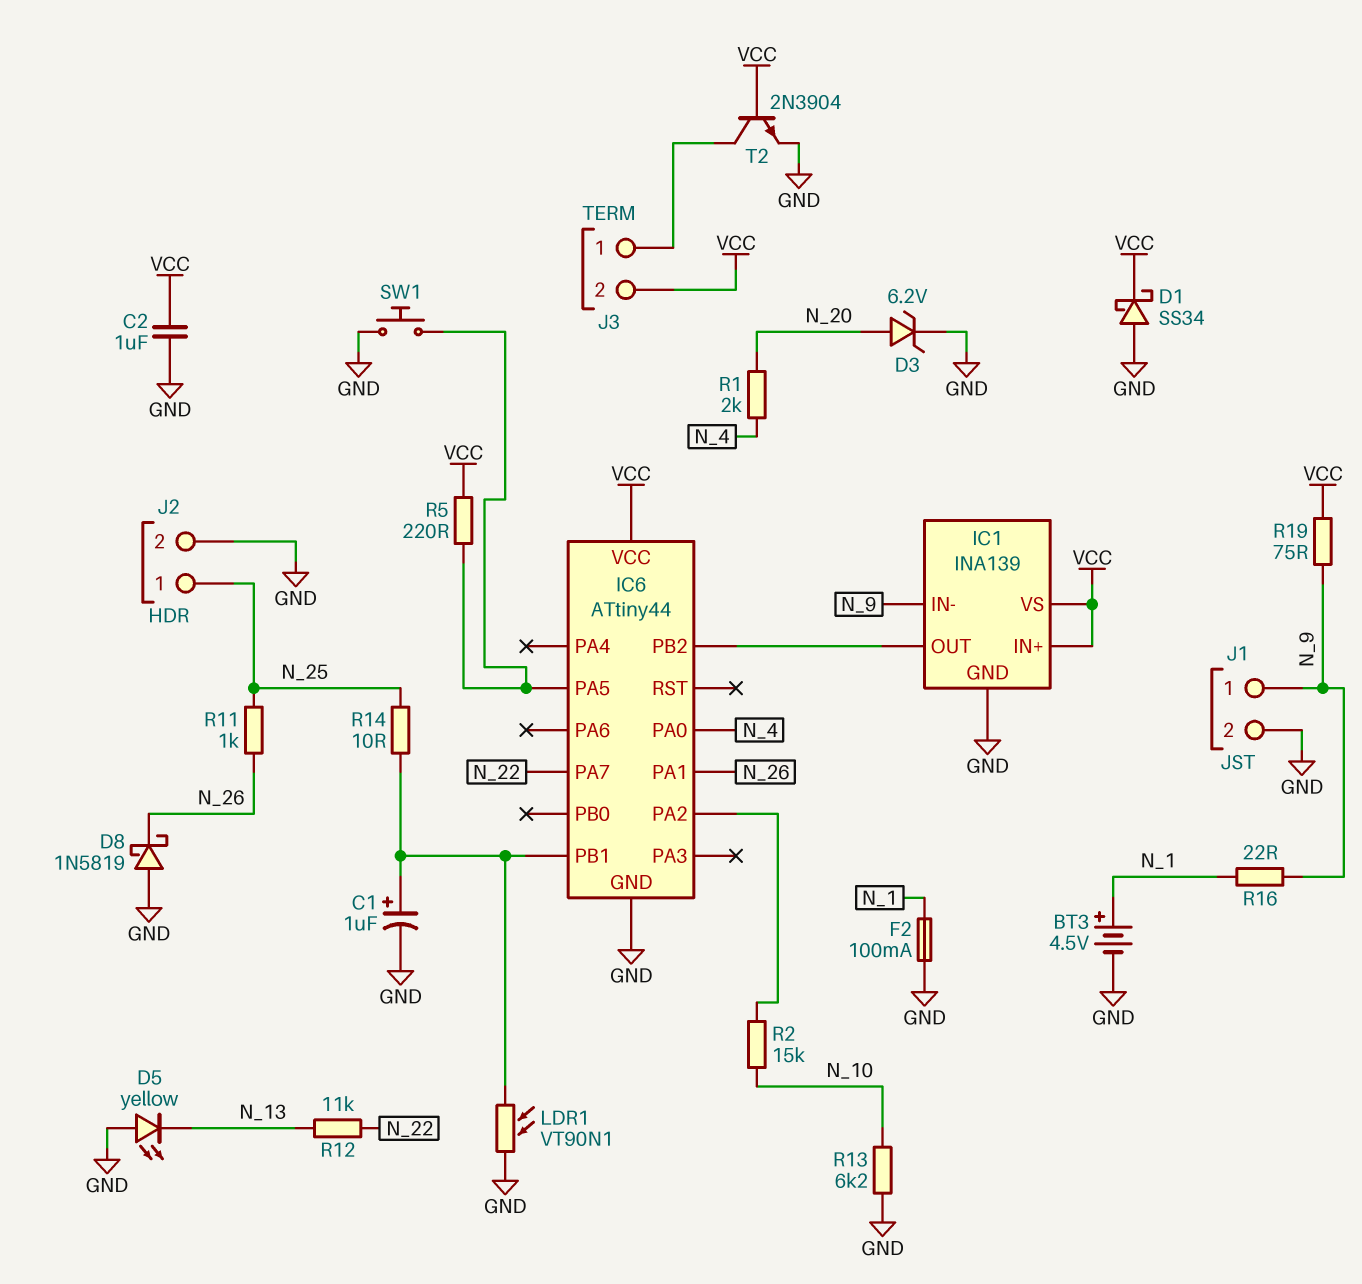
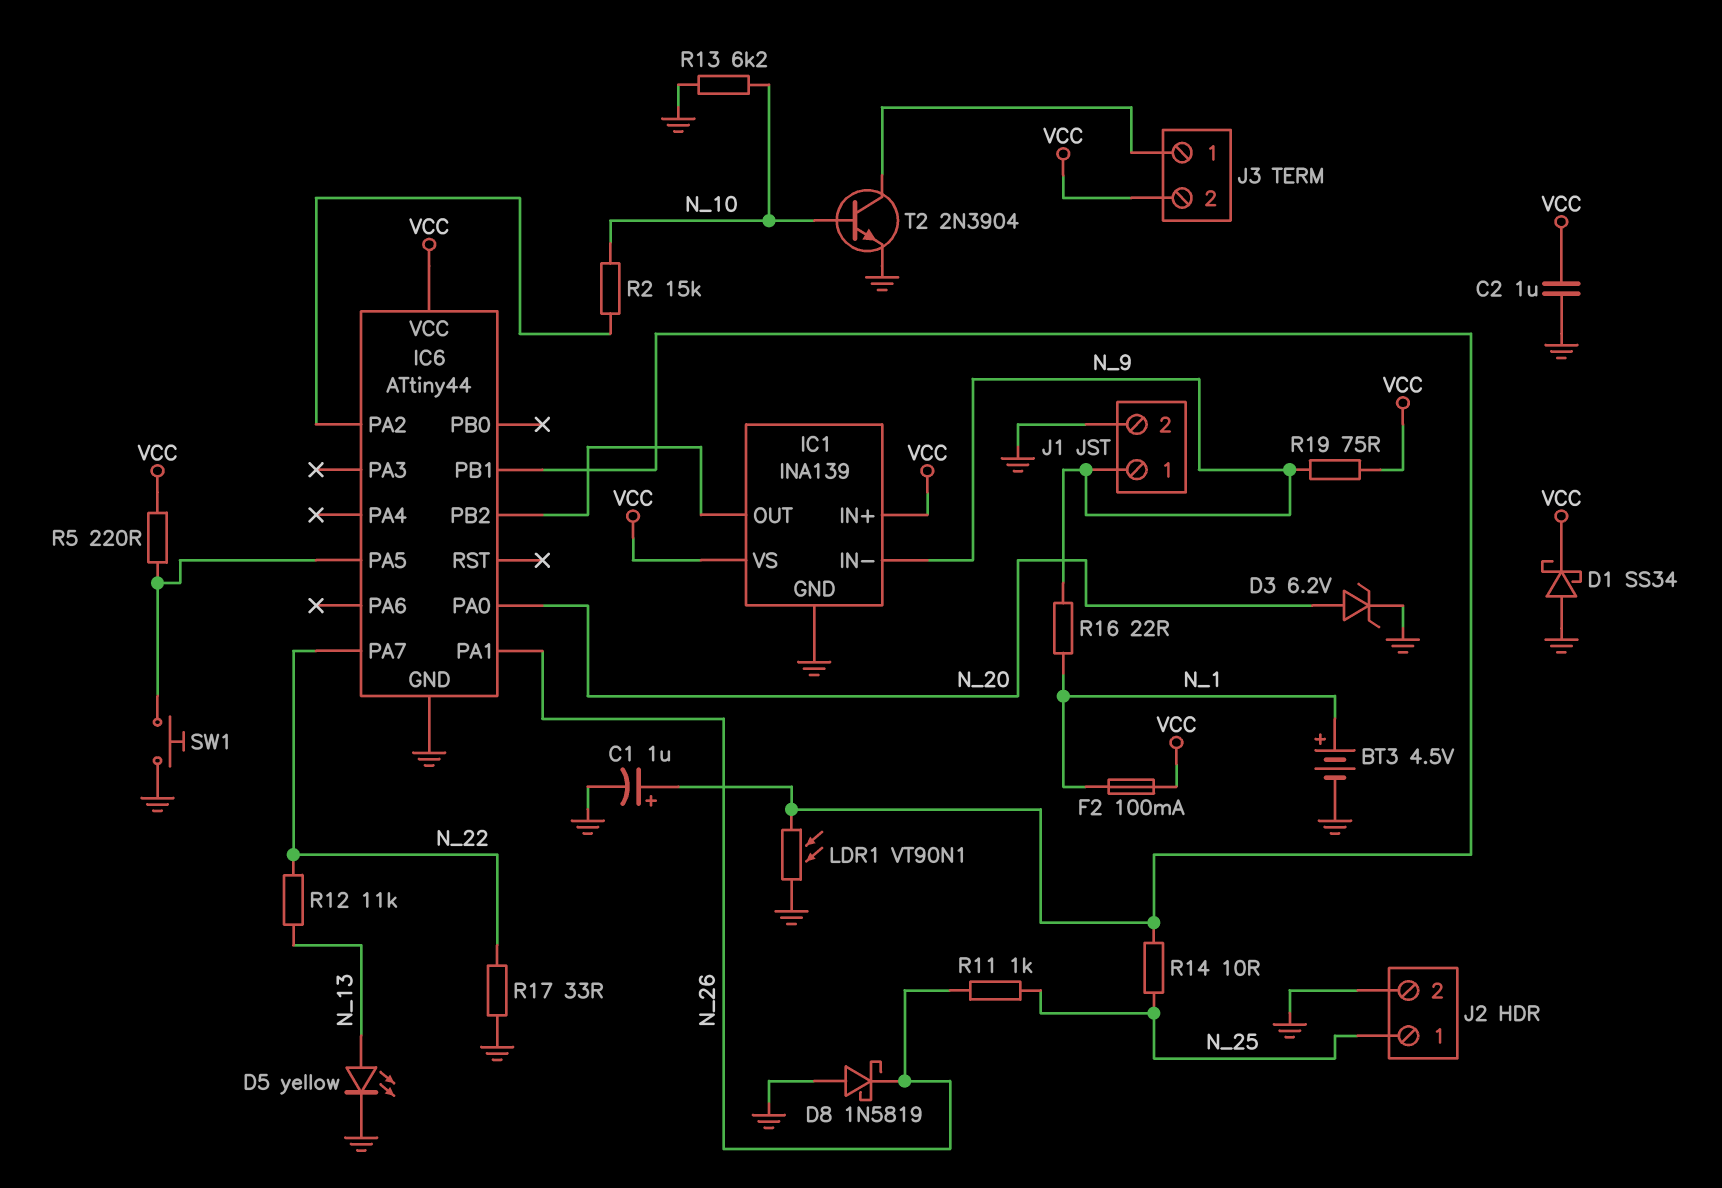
D5: LED yellow (A GND, K N_13) -> LED yellow (A N_13, K GND)
F2: 100mA (GND, N_1) -> 100mA (N_1, VCC)
IC6 pin PA0: N_4 -> N_20
R1: 2k (N_4, N_20) -> none
R17: none -> 33 (GND, N_22)
T2: NPN 2N3904 (B VCC, C J3/1, E GND) -> NPN 2N3904 (B N_10, C J3/1, E GND)

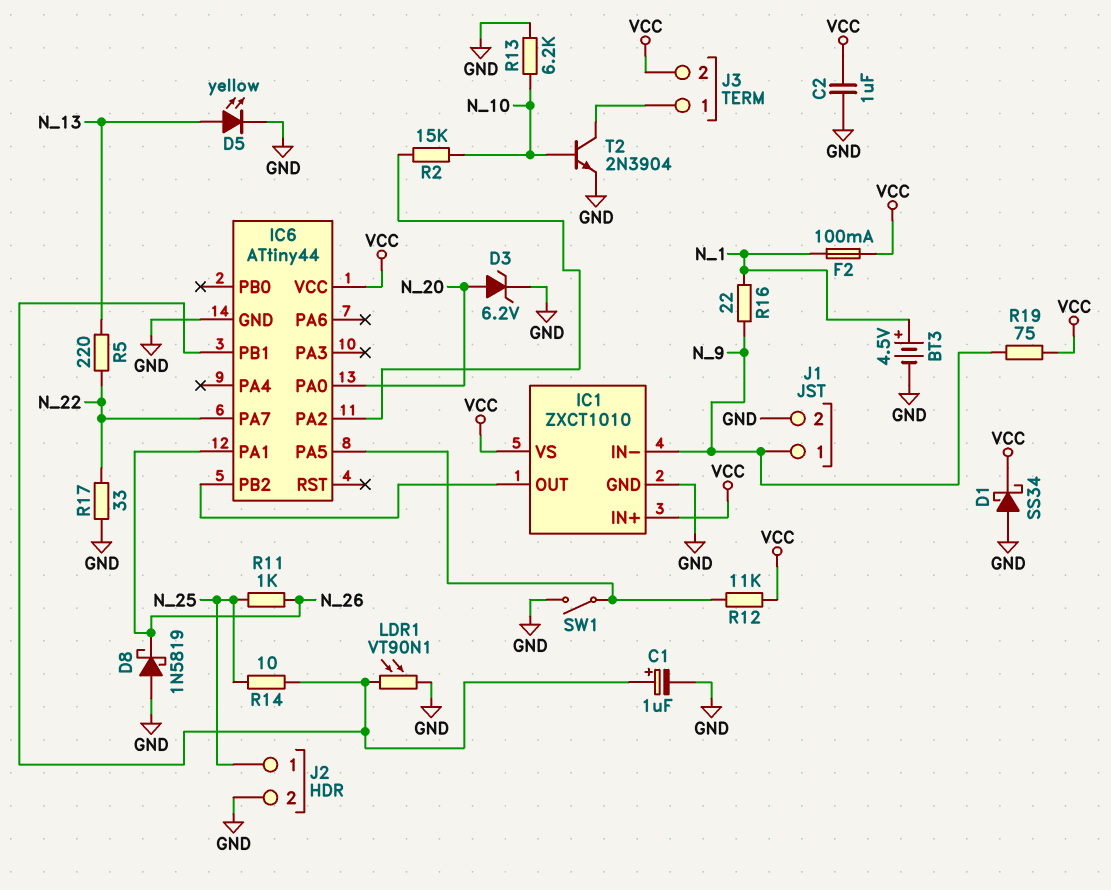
IC1: INA139 -> ZXCT1010
R5: 220 (IC6/PA5, VCC) -> 220 (N_13, N_22)
R12: 11k (N_13, N_22) -> 11k (IC6/PA5, VCC)
SW1: button (GND, IC6/PA5) -> switch (GND, IC6/PA5)

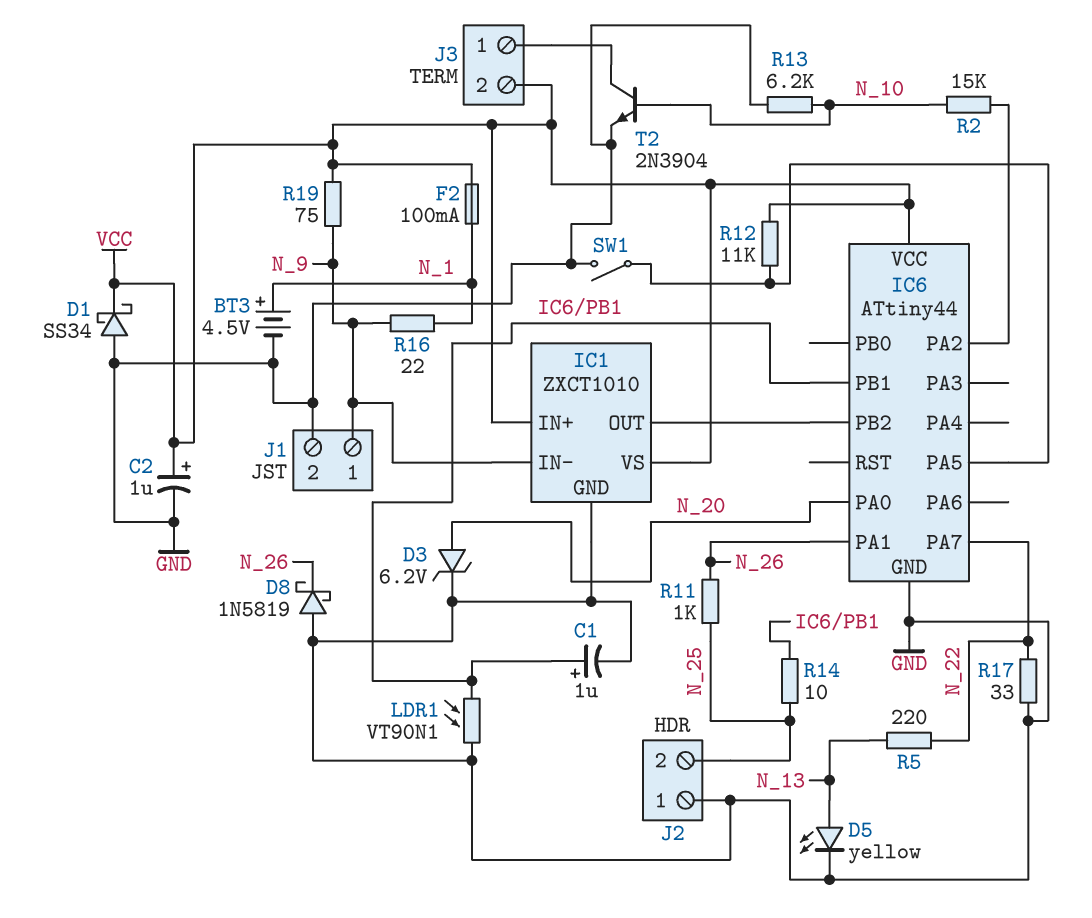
C2: 1uF (GND, VCC) -> 1uF (plus VCC, minus GND)
J2 pin 1: N_25 -> GND
J2 pin 2: GND -> N_25

